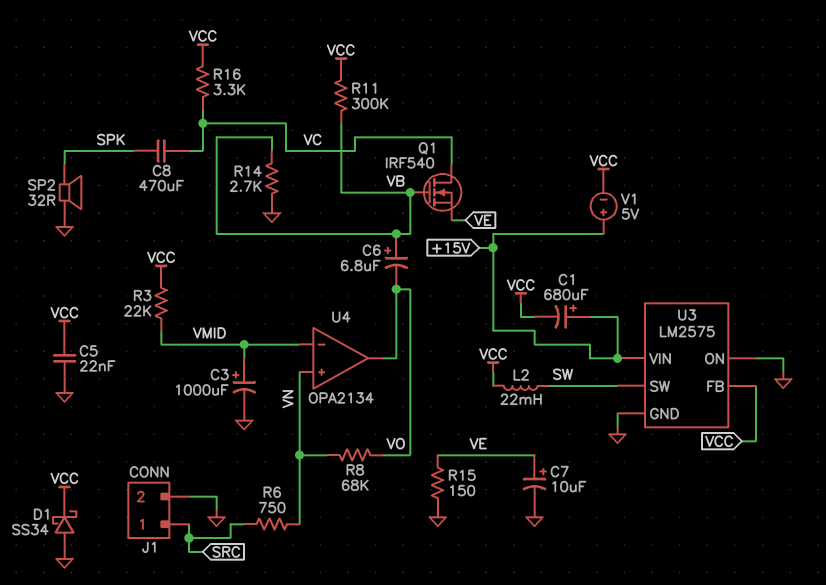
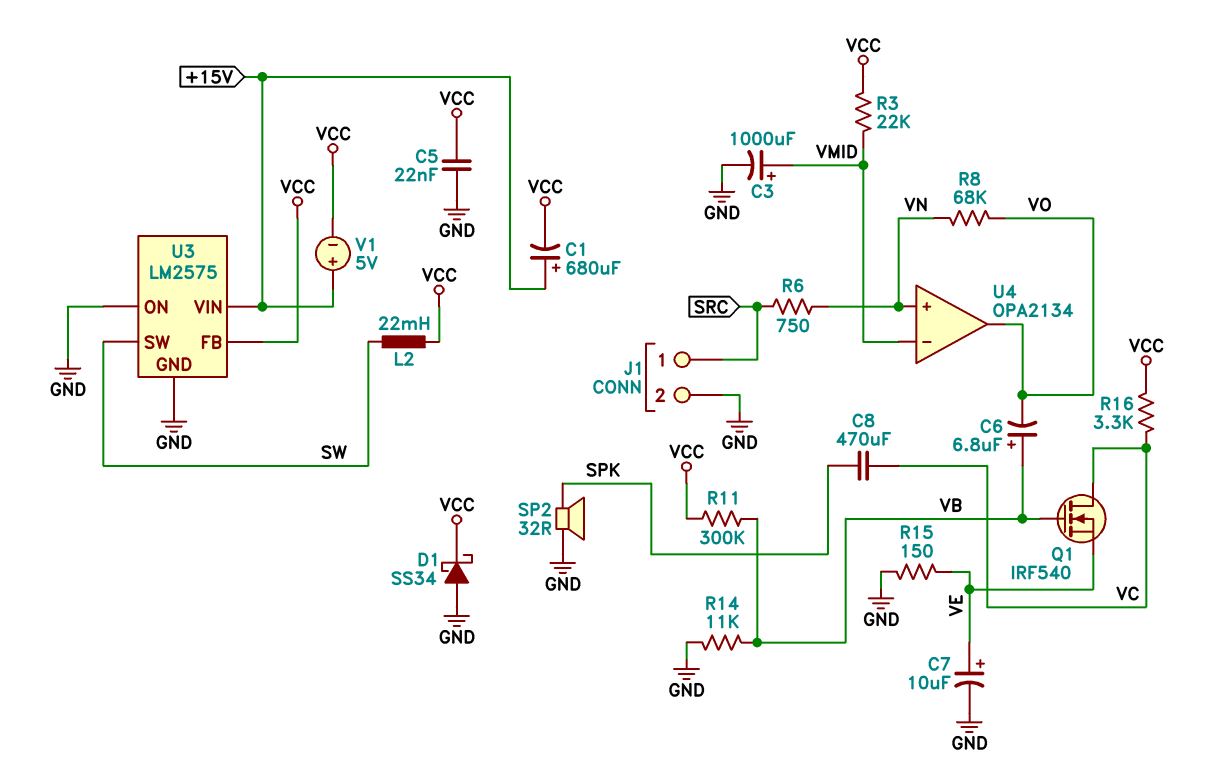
R14: 2.7k (GND, VB) -> 11k (GND, VB)

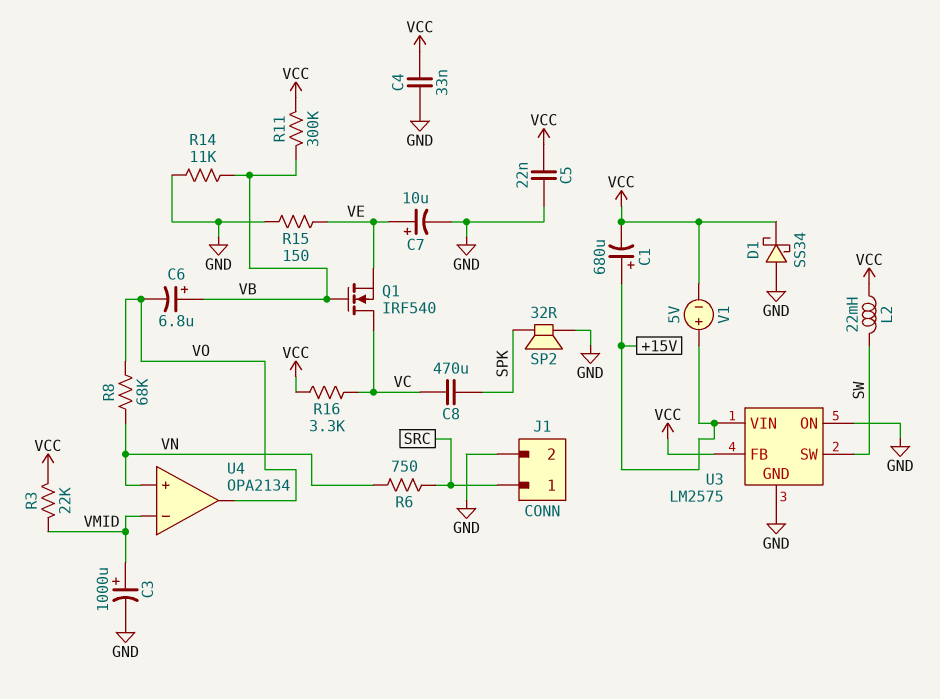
C4: none -> 33nF (GND, VCC)

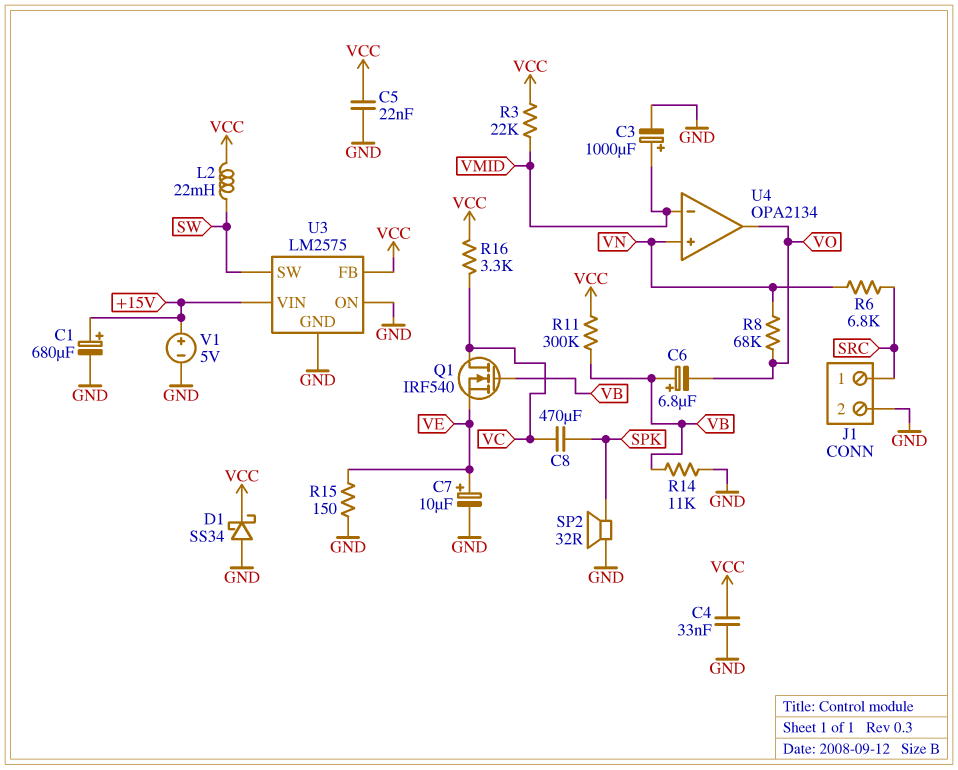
C1: 680uF (plus +15V, minus VCC) -> 680uF (plus +15V, minus GND)
R6: 750 (SRC, VN) -> 6.8k (SRC, VN)
V1: 5V (plus +15V, minus VCC) -> 5V (plus +15V, minus GND)

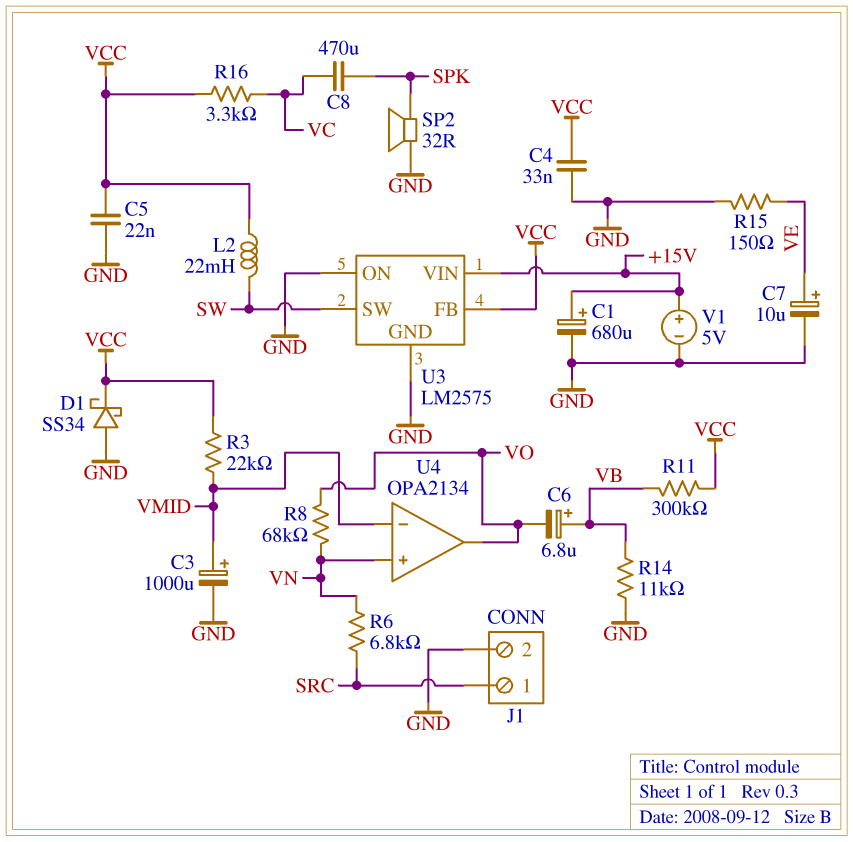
Q1: NMOS IRF540 (G VB, D VC, S VE) -> none

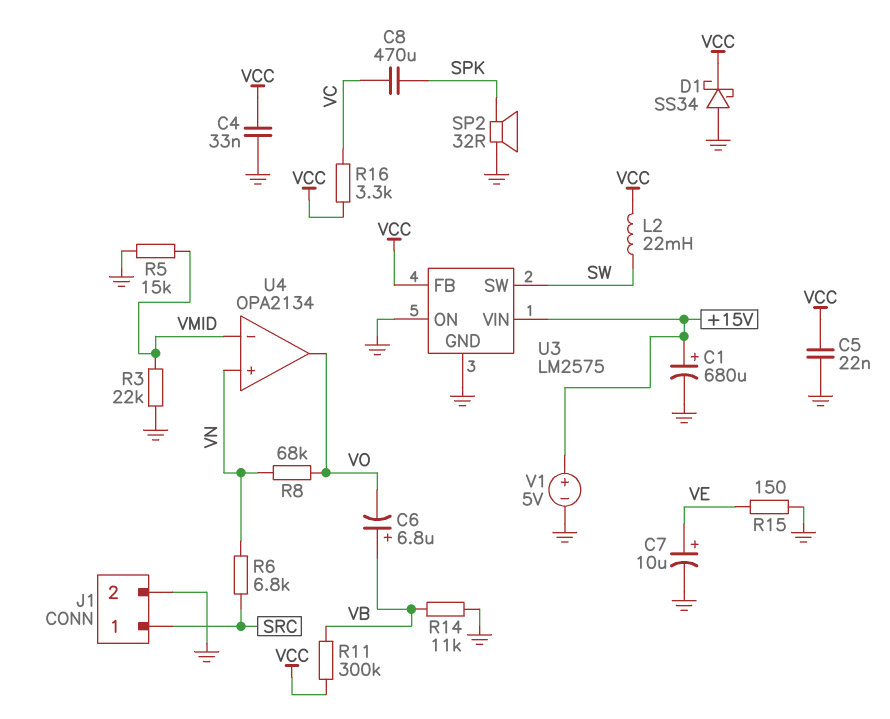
C3: 1000uF (plus VMID, minus GND) -> none
R3: 22k (VCC, VMID) -> 22k (GND, VMID)
R5: none -> 15k (GND, VMID)

